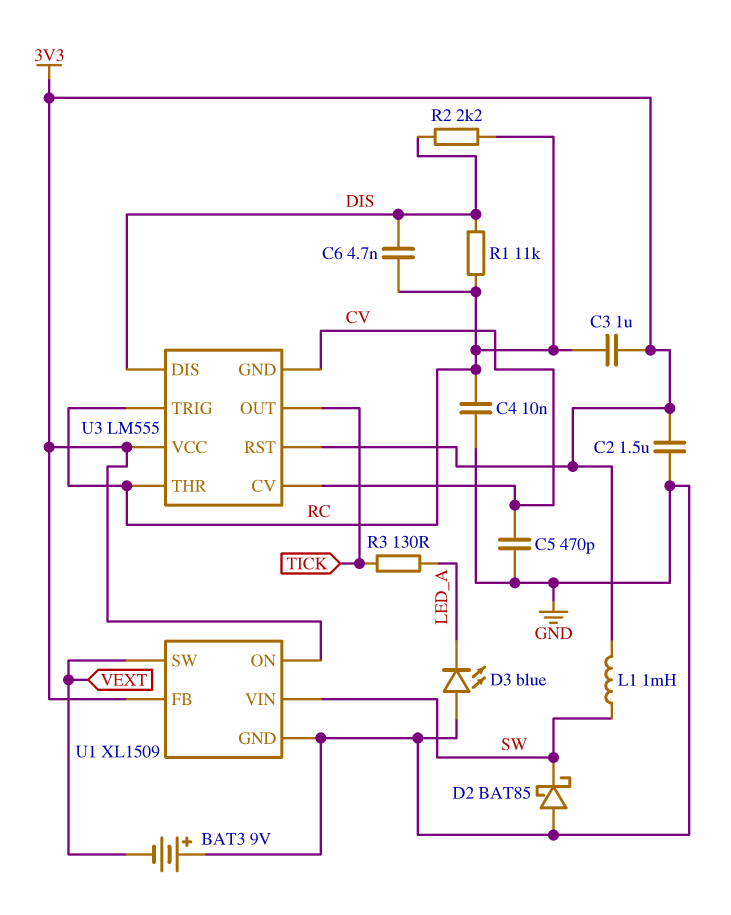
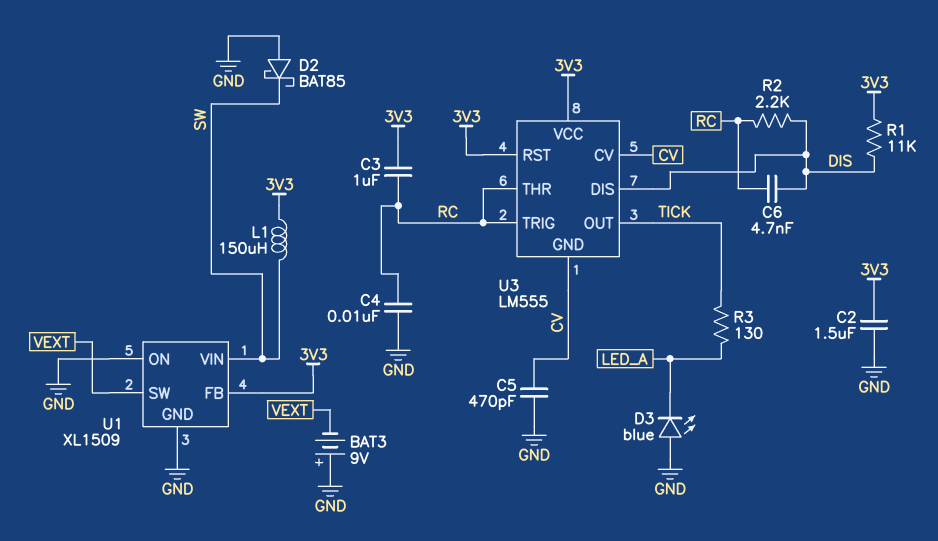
L1: 1mH (3V3, SW) -> 150uH (3V3, SW)
R1: 11k (DIS, RC) -> 11k (3V3, DIS)
U1 pin ON: 3V3 -> GND

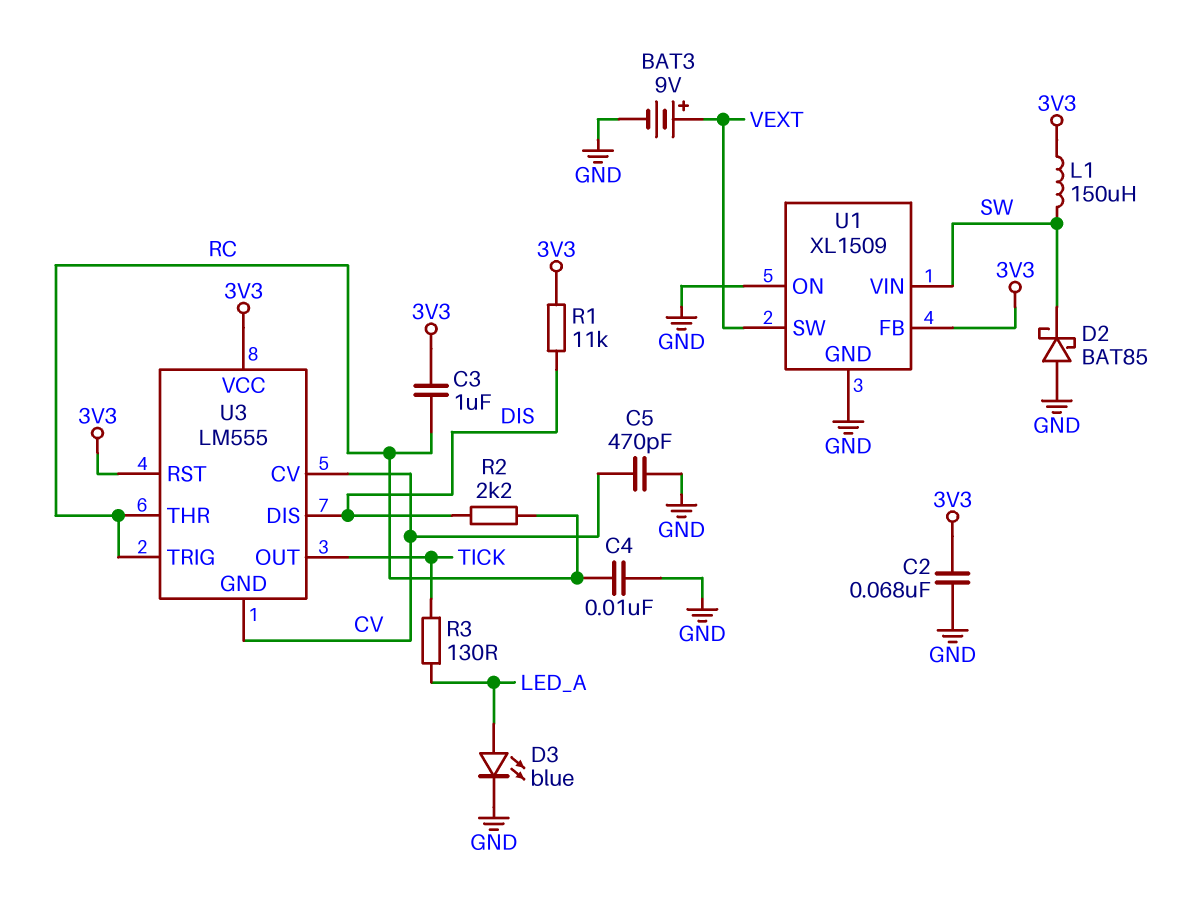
BAT3: 9V (plus GND, minus VEXT) -> 9V (plus VEXT, minus GND)
C2: 1.5uF (3V3, GND) -> 68nF (3V3, GND)
C6: 4.7nF (DIS, RC) -> none
D3: LED blue (A GND, K LED_A) -> LED blue (A LED_A, K GND)

